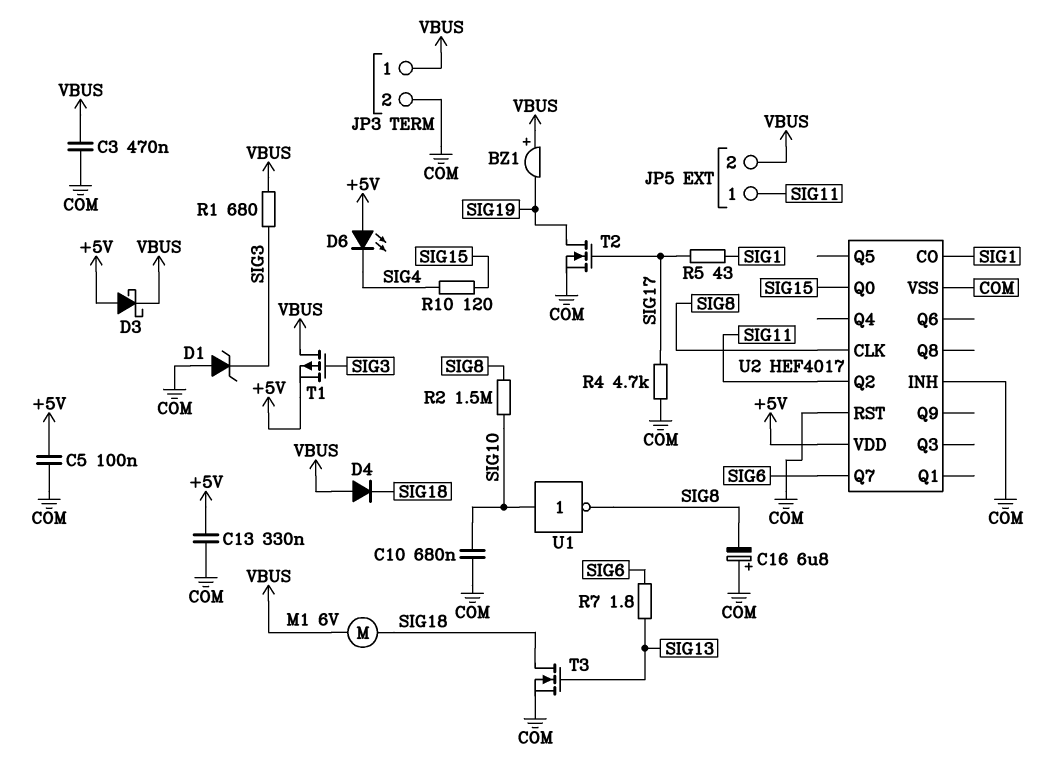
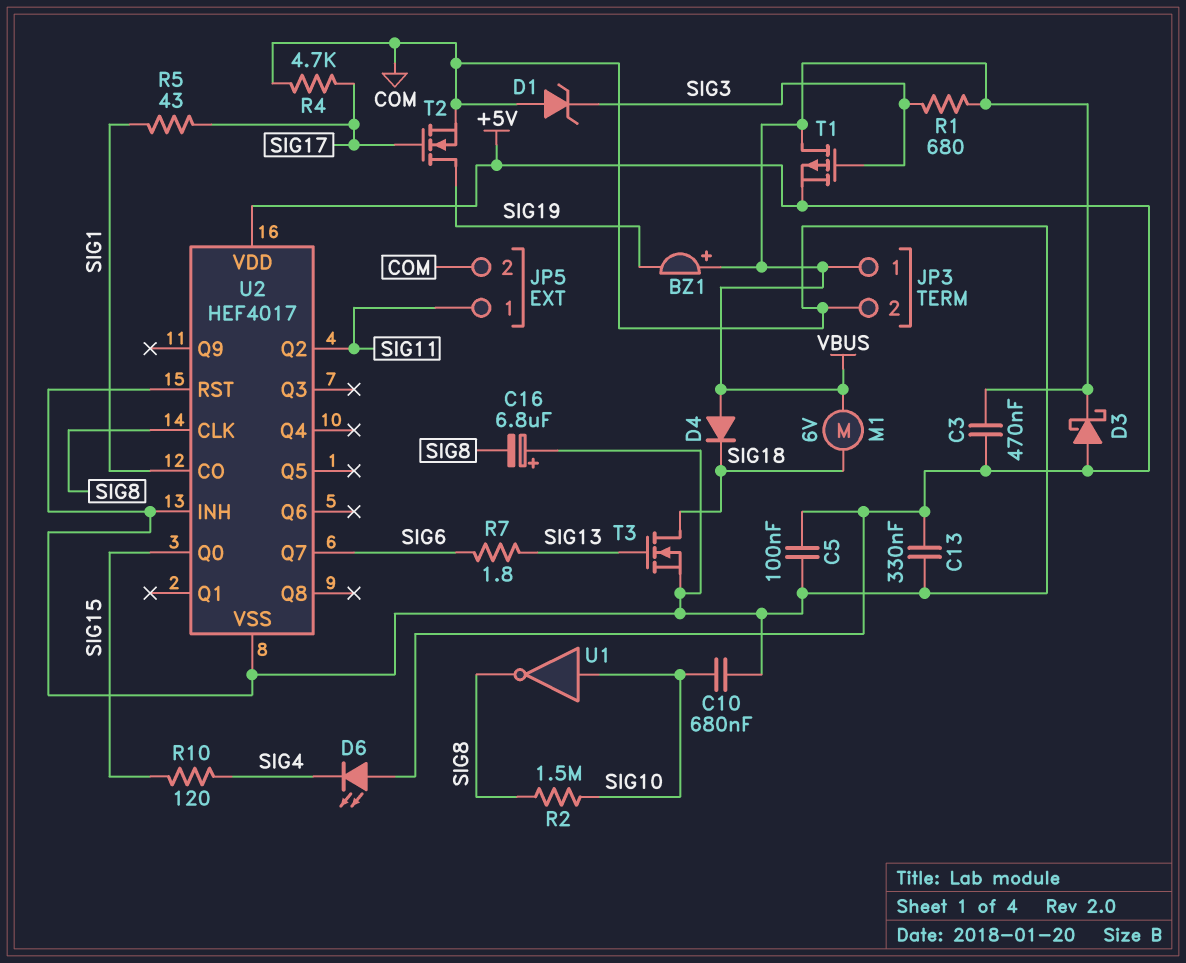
C3: 470nF (COM, VBUS) -> 470nF (+5V, VBUS)
JP5 pin 2: VBUS -> COM

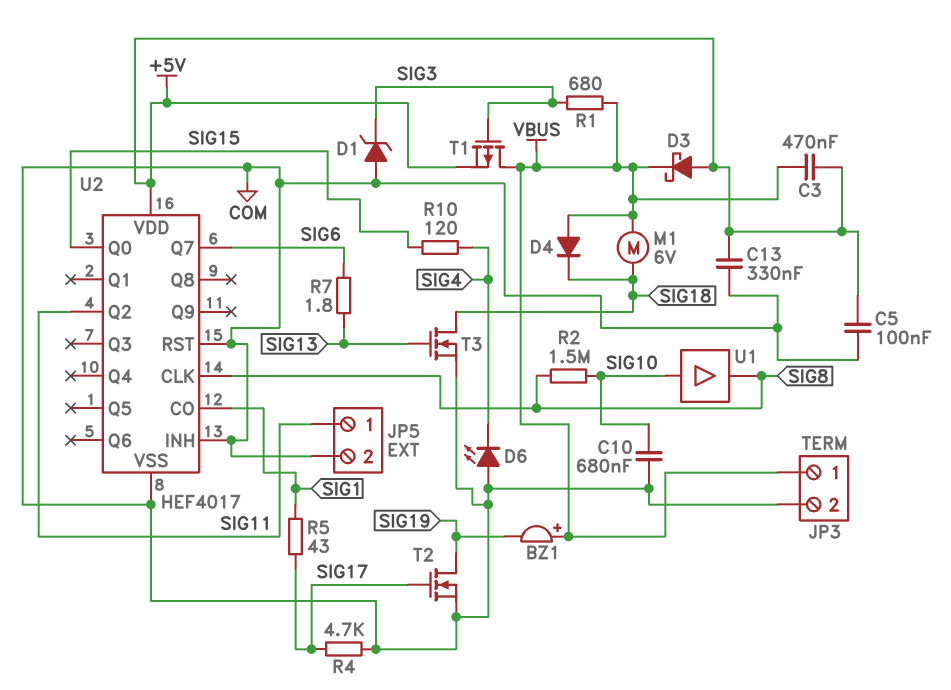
C16: 6.8uF (plus COM, minus SIG8) -> none
D6: LED (A +5V, K SIG4) -> LED (A COM, K SIG4)
U1: NOT (in SIG10, out SIG8) -> buffer (in SIG10, out SIG8)

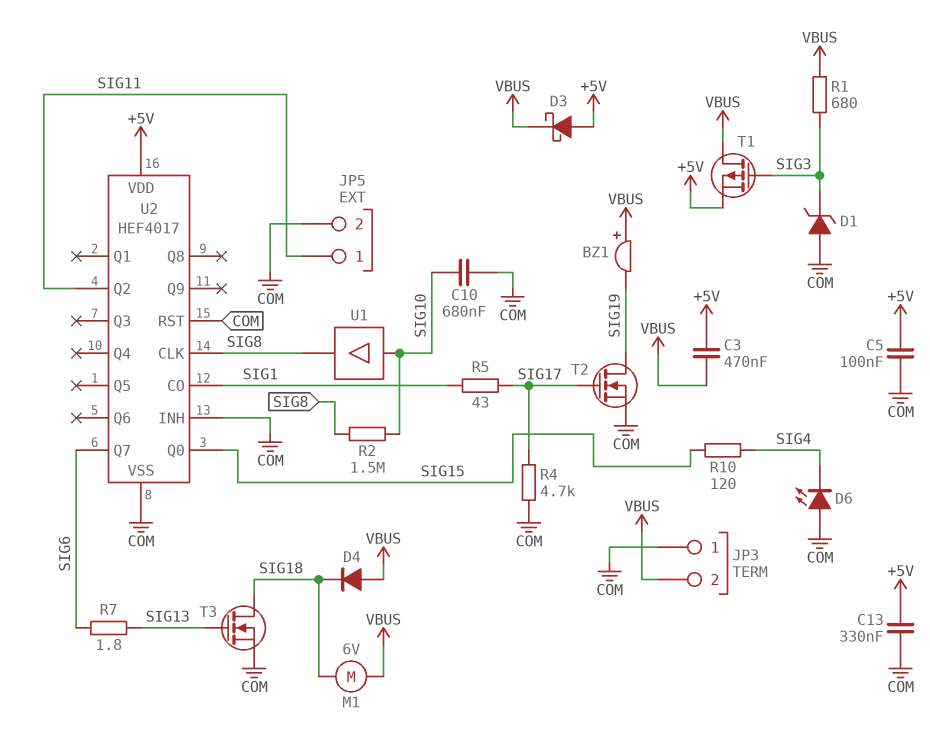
JP3 pin 1: VBUS -> COM
JP3 pin 2: COM -> VBUS

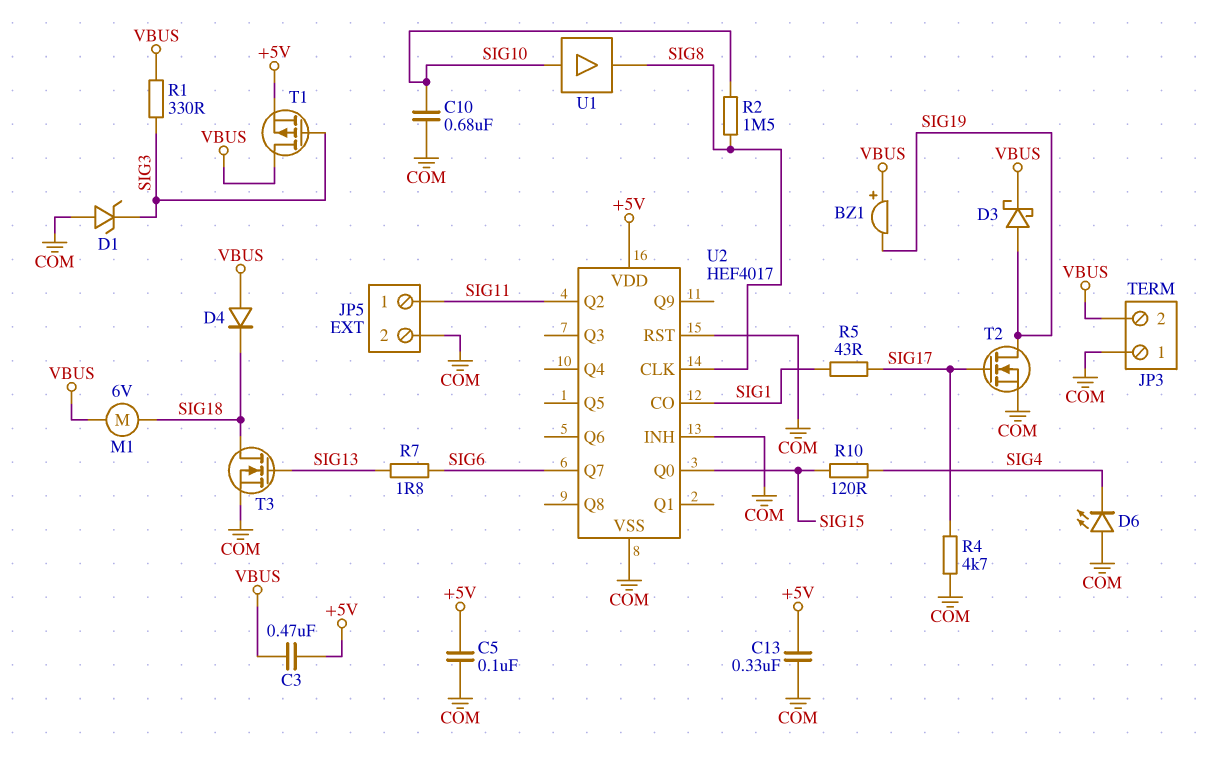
D3: schottky (A +5V, K VBUS) -> schottky (A SIG19, K VBUS)
R1: 680 (SIG3, VBUS) -> 330 (SIG3, VBUS)

